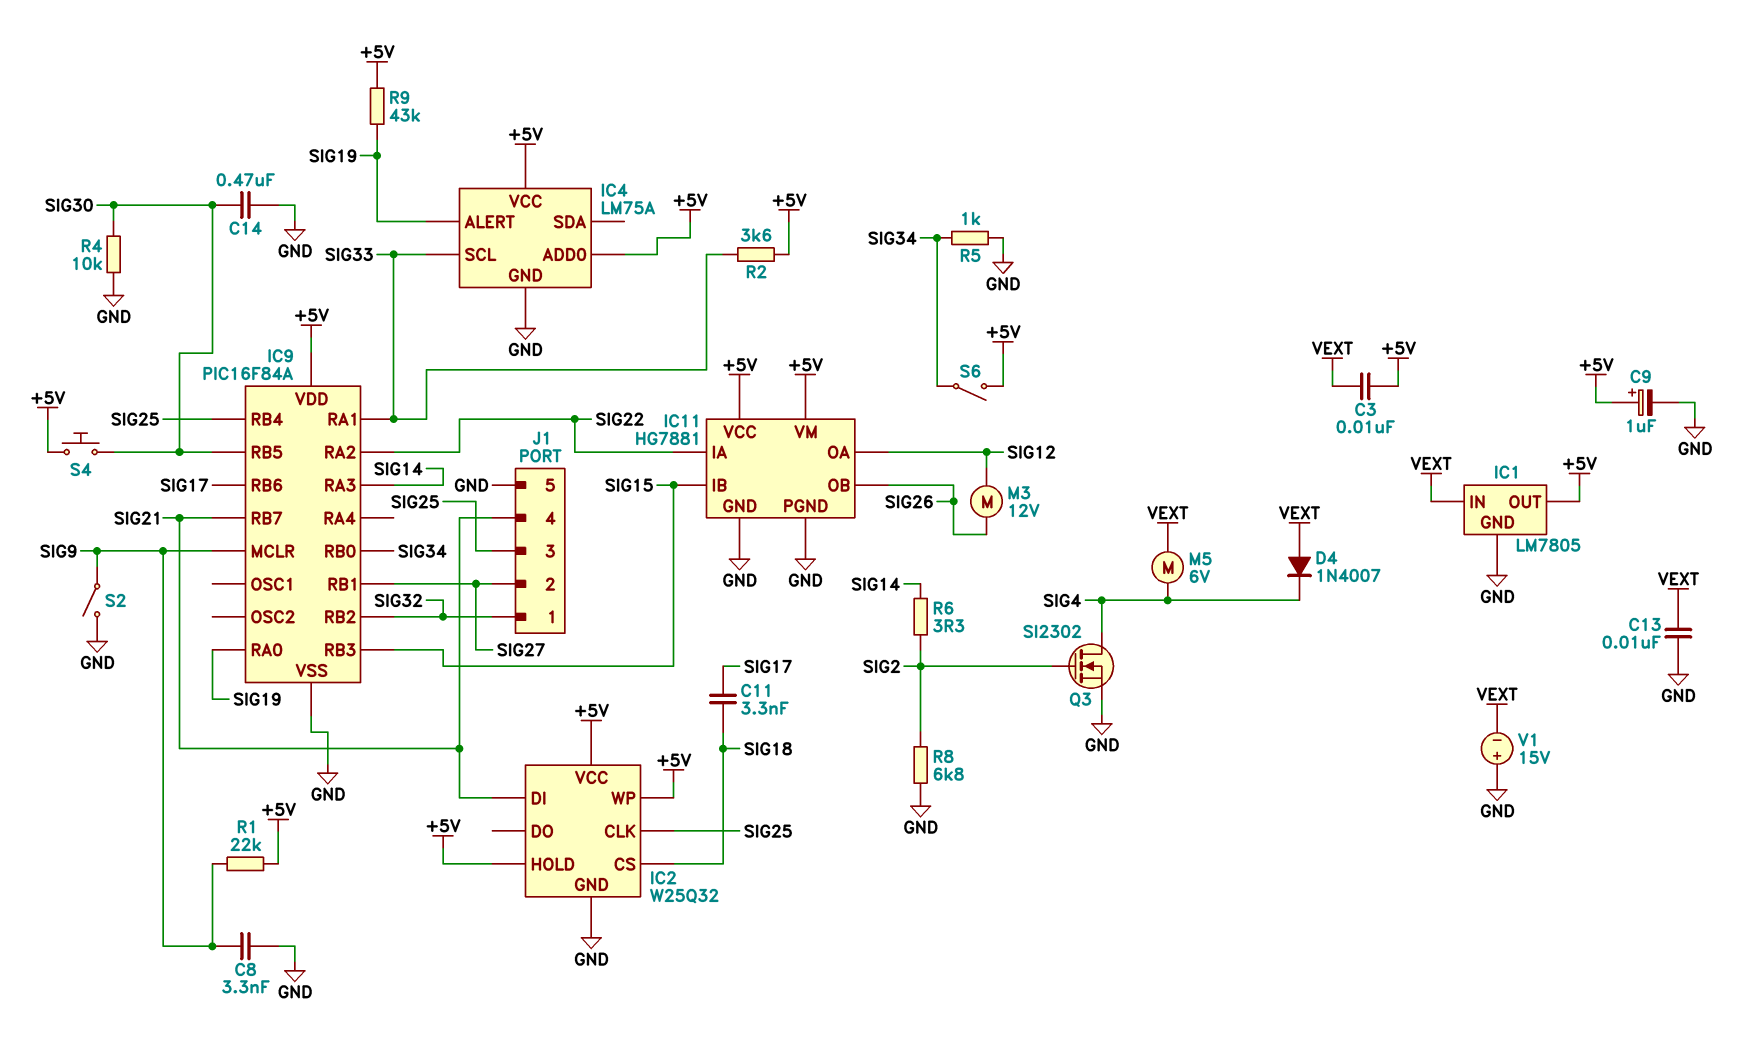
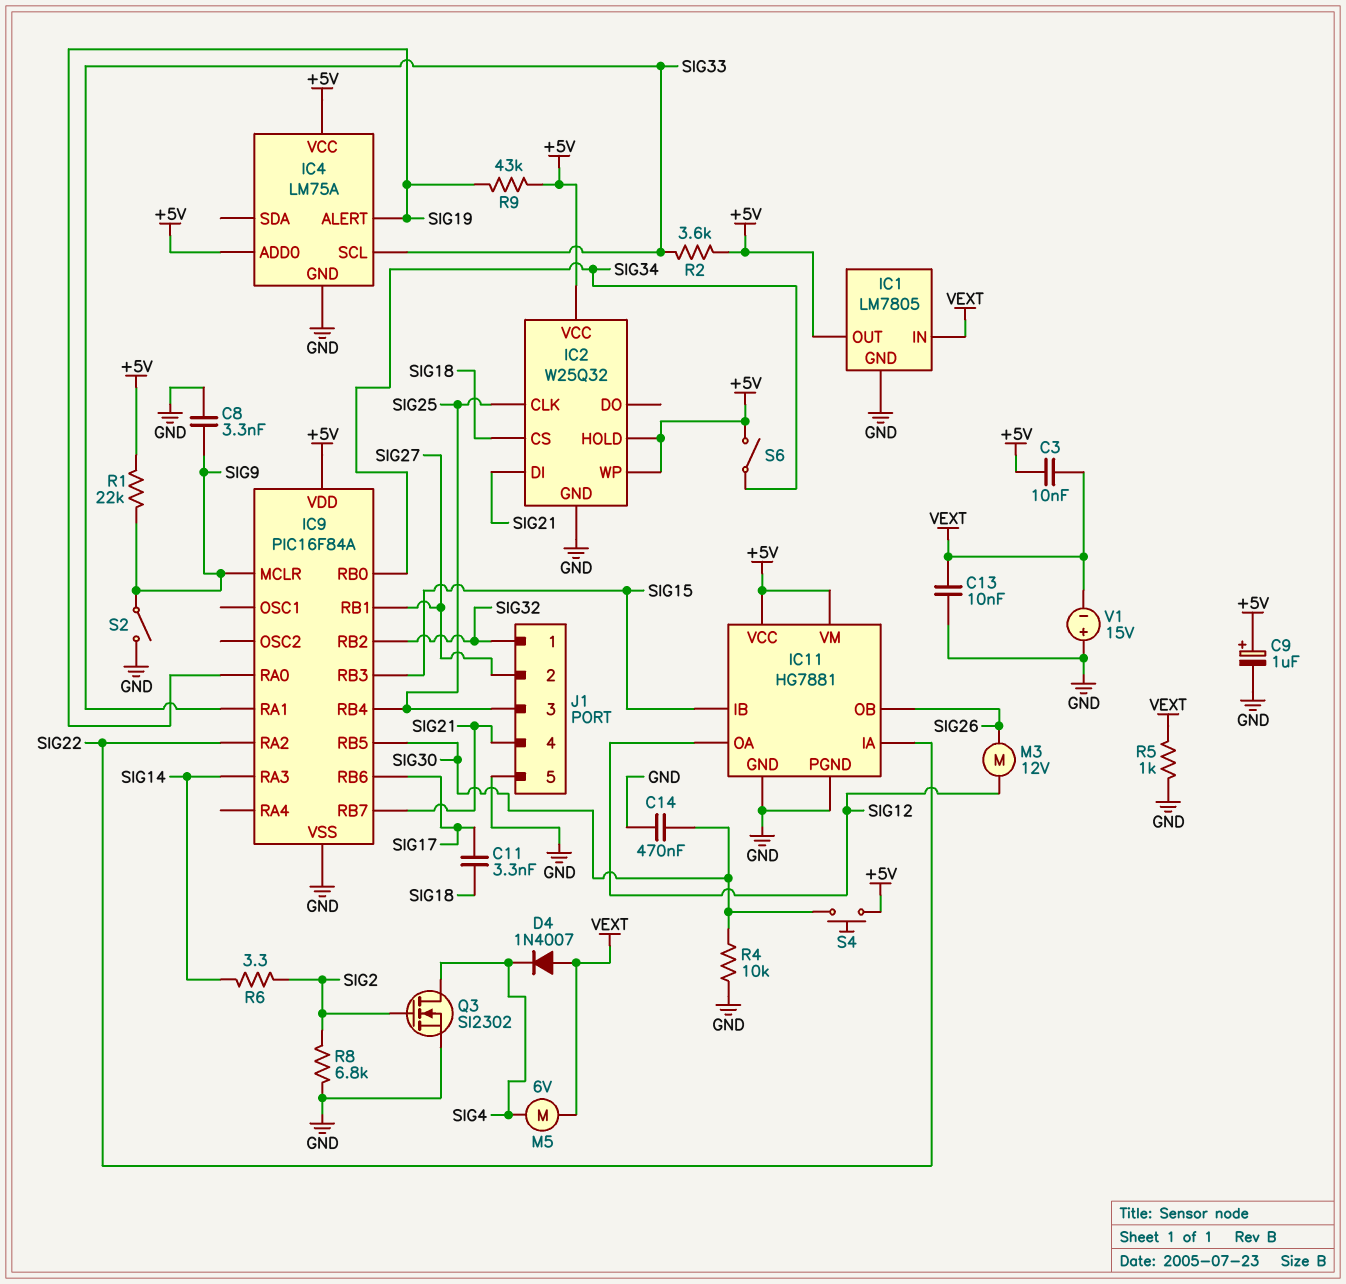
R5: 1k (GND, SIG34) -> 1k (GND, VEXT)

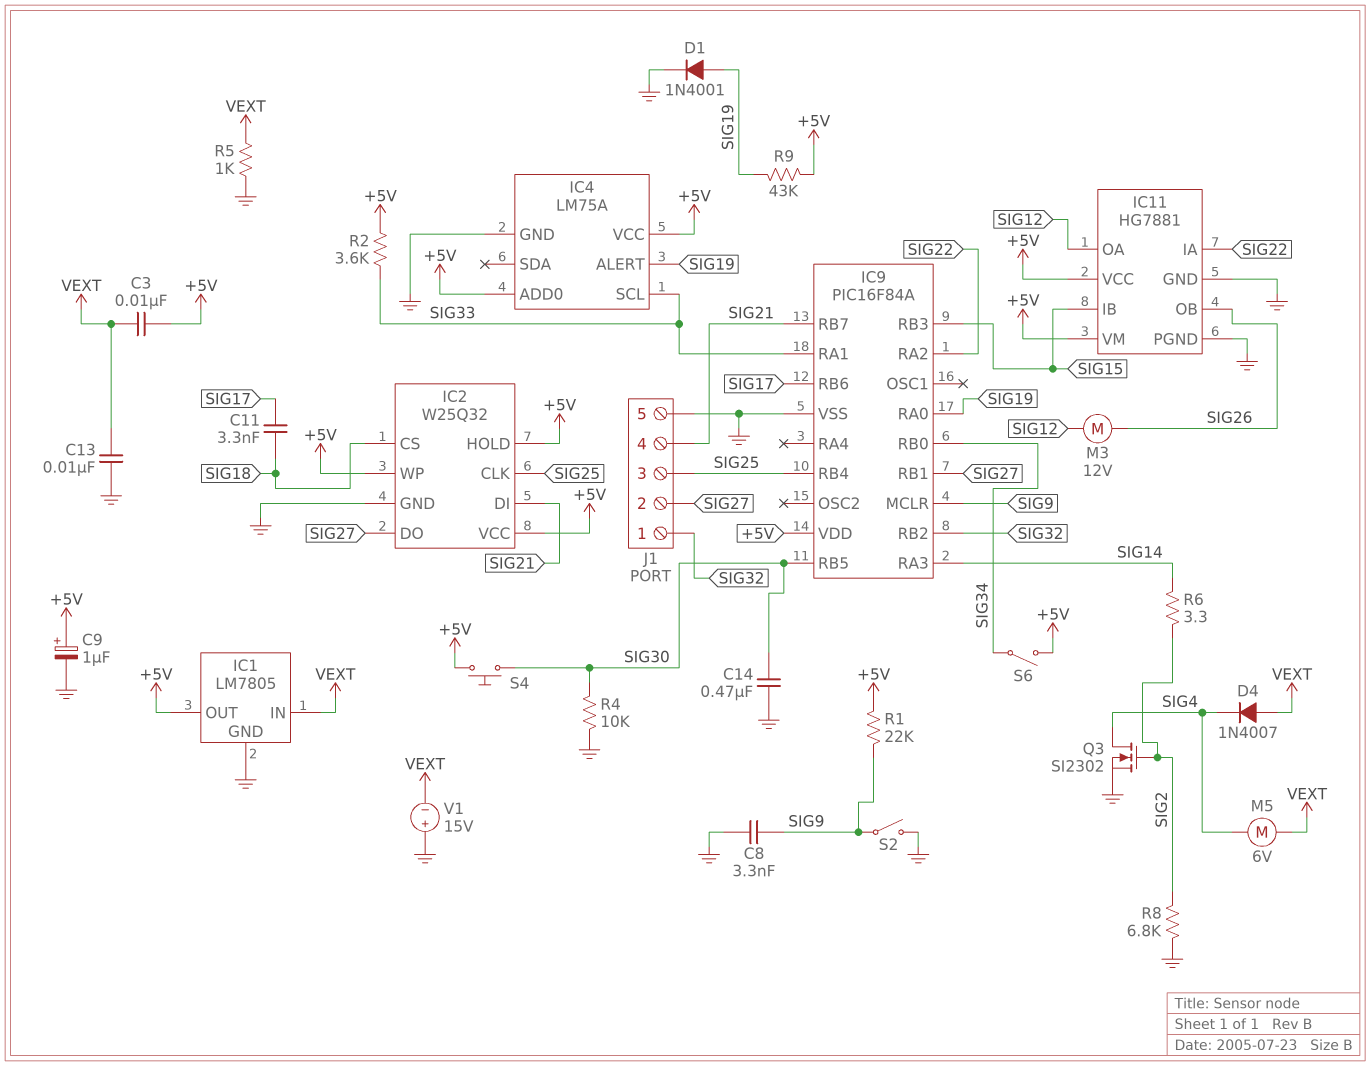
D1: none -> diode 1N4001 (A SIG19, K GND)
IC2 pin DO: none -> SIG27

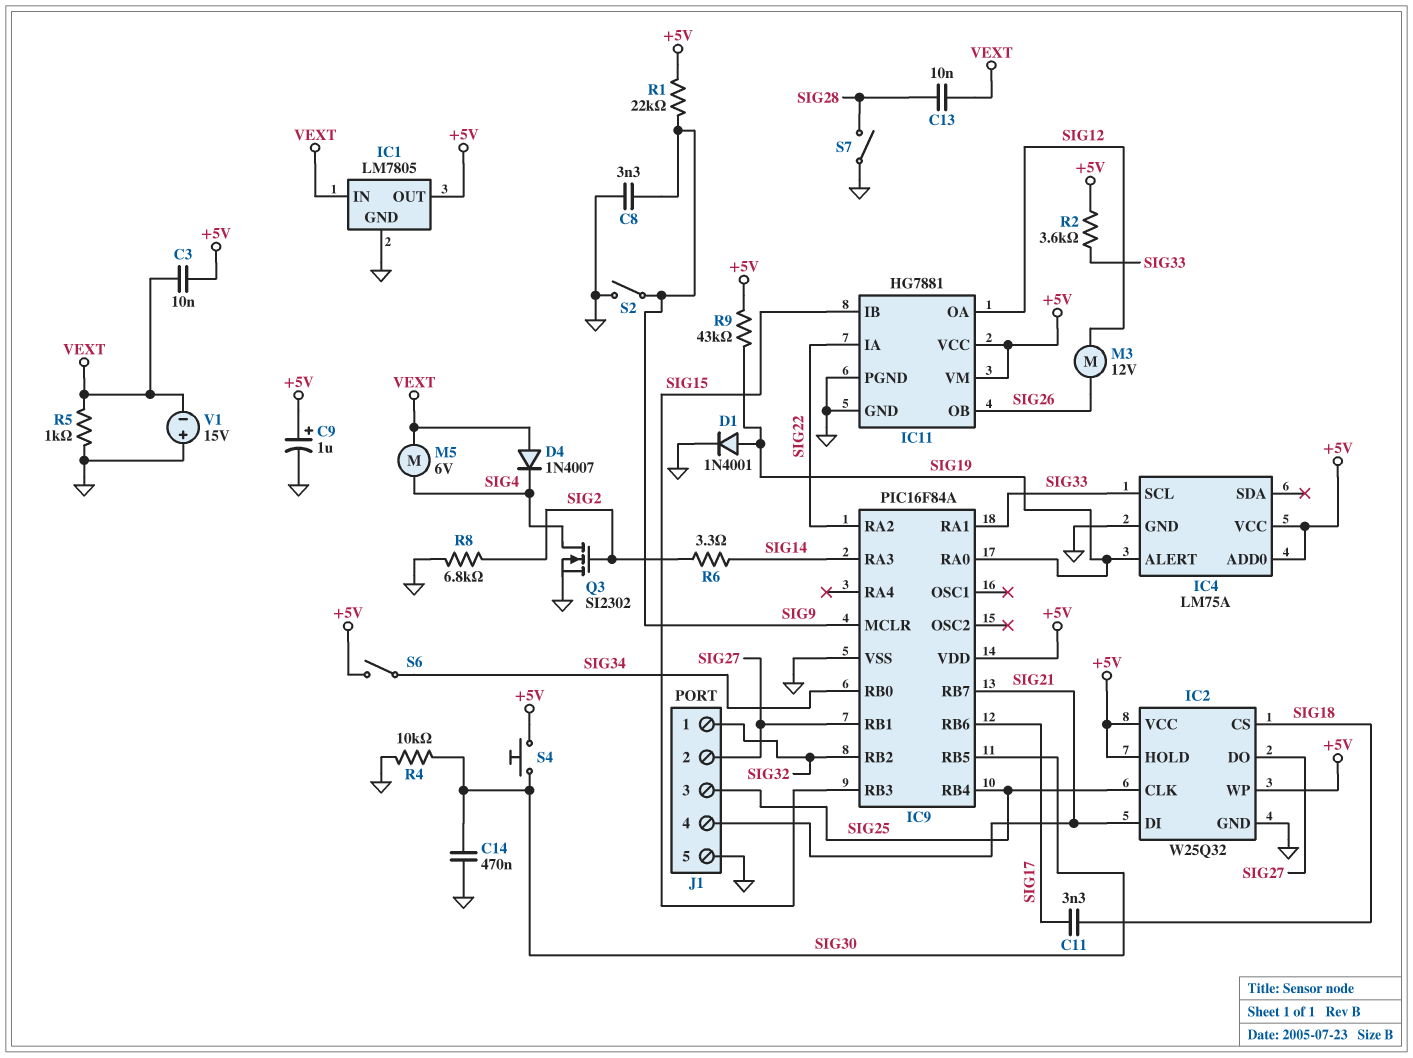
C13: 10nF (GND, VEXT) -> 10nF (SIG28, VEXT)
S7: none -> switch (GND, SIG28)

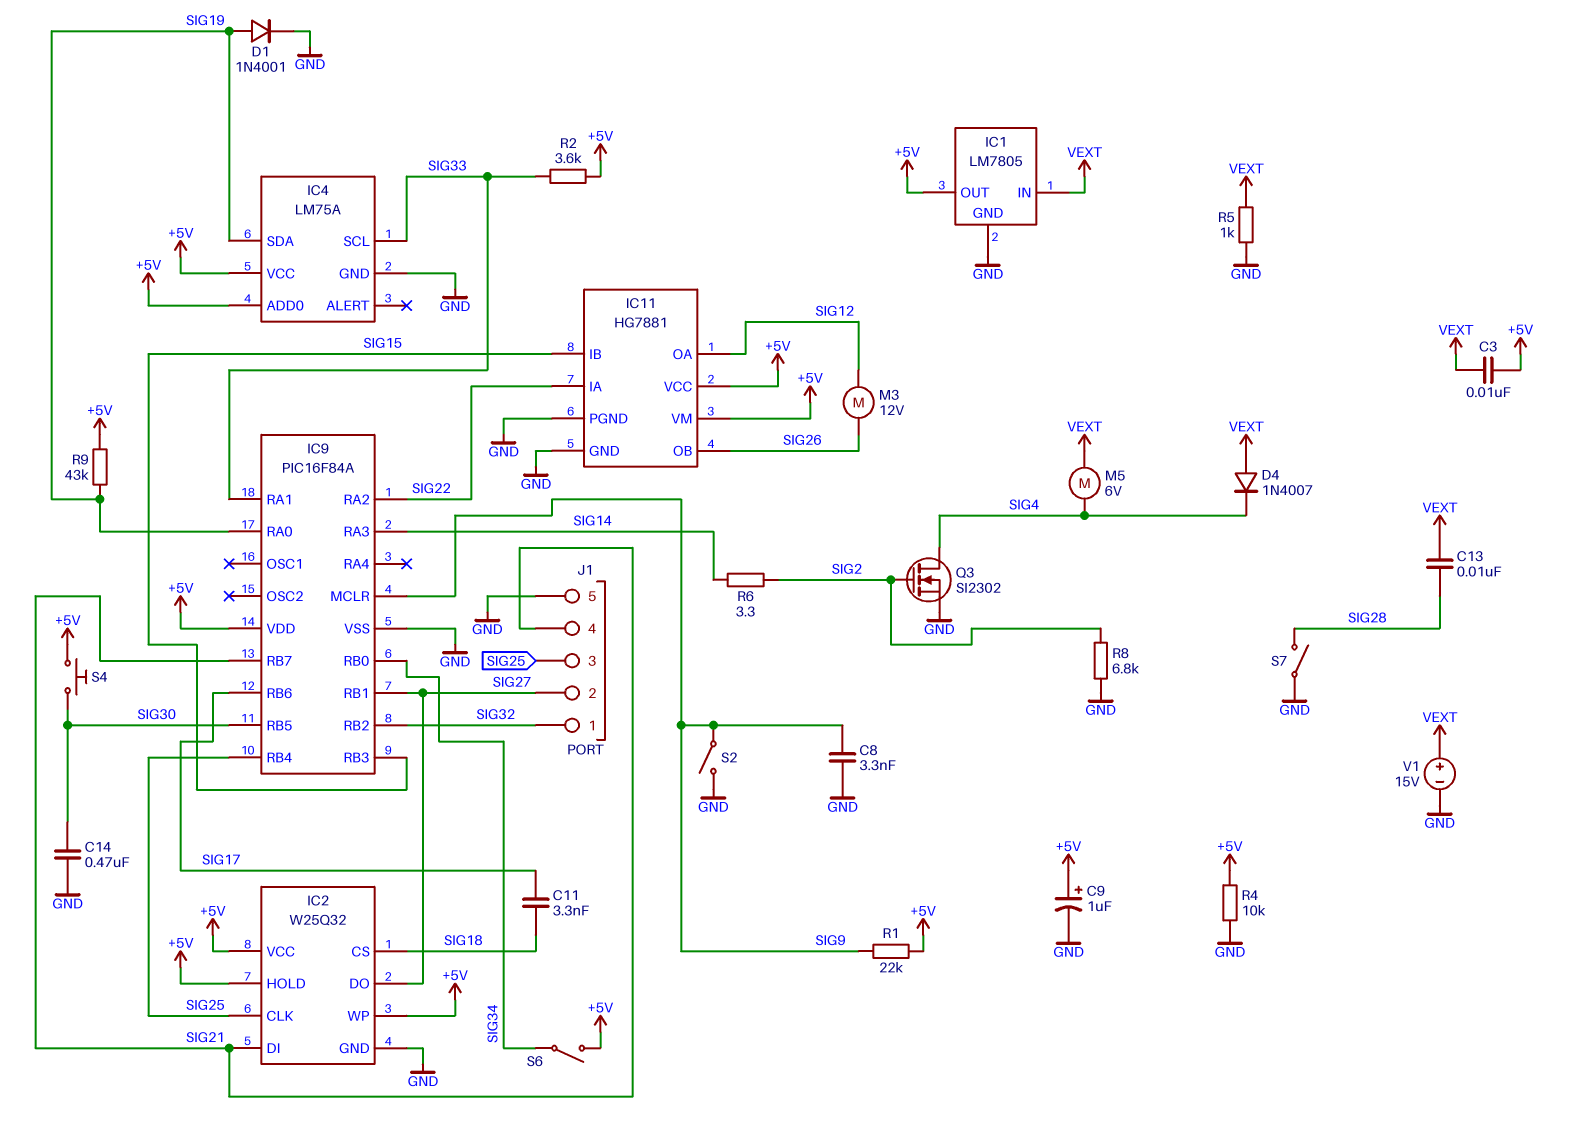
IC4 pin ALERT: SIG19 -> none
IC4 pin SDA: none -> SIG19
R4: 10k (GND, SIG30) -> 10k (+5V, GND)
V1: 15V (plus GND, minus VEXT) -> 15V (plus VEXT, minus GND)

